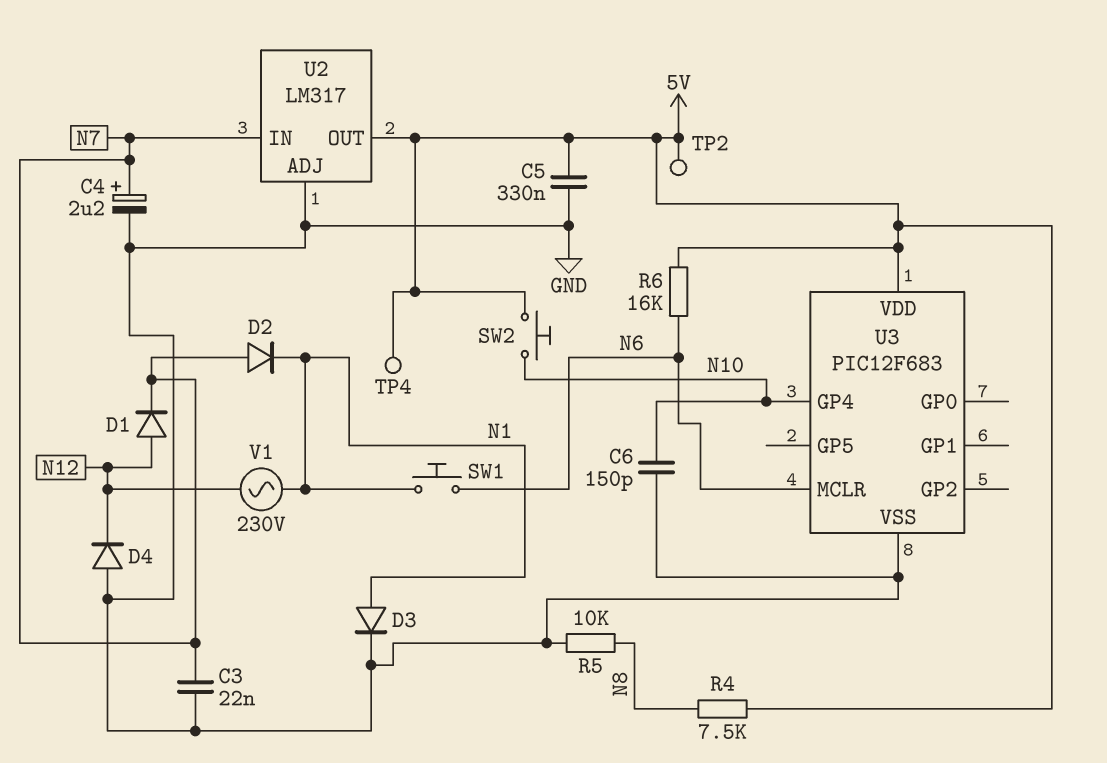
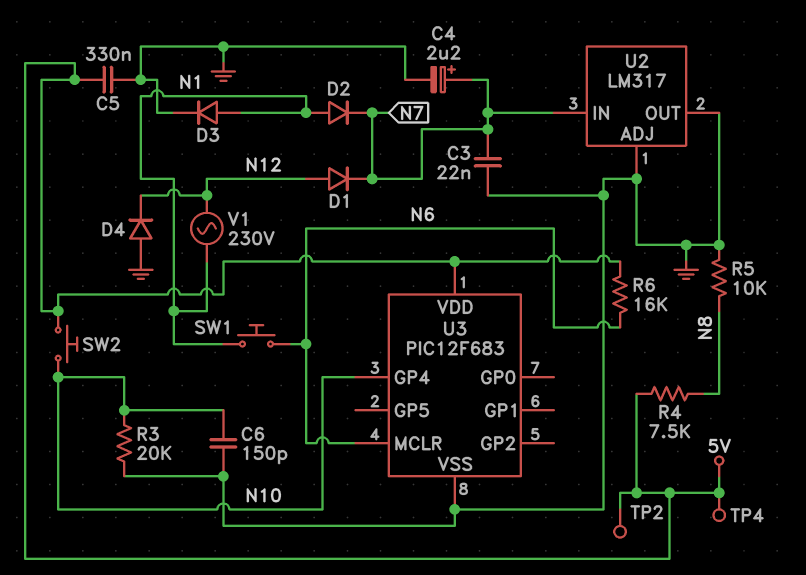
D2: diode (A N7, K N1) -> diode (A N1, K N7)
R3: none -> 20k (GND, N10)
U2 pin OUT: 5V -> GND

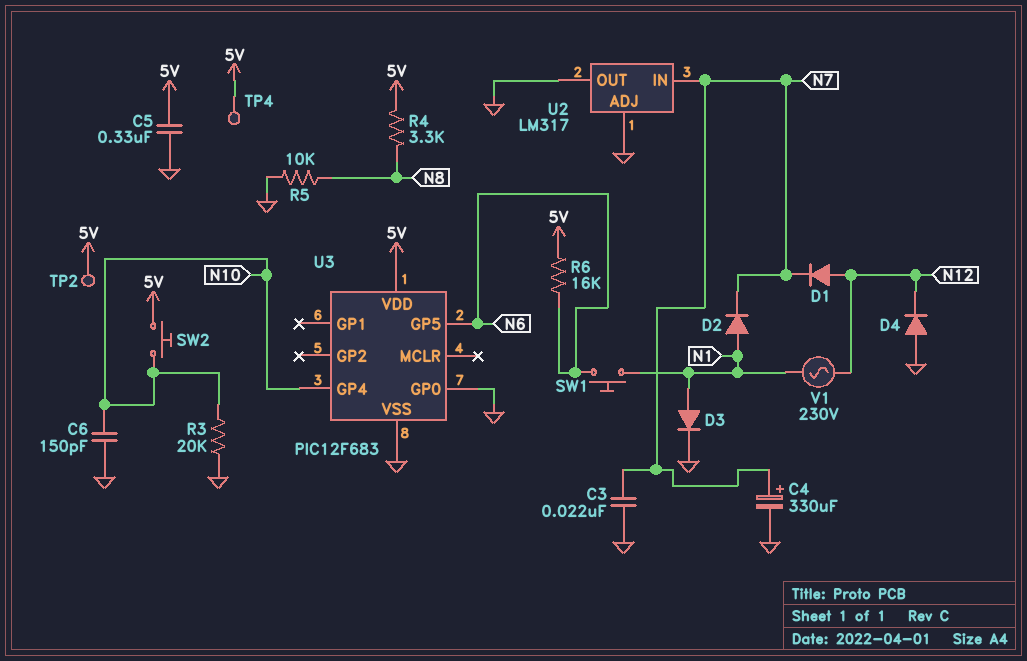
C4: 2.2uF (plus N7, minus GND) -> 330uF (plus N7, minus GND)
R4: 7.5k (5V, N8) -> 3.3k (5V, N8)
U3 pin GP0: none -> GND
U3 pin GP5: none -> N6
U3 pin MCLR: N6 -> none

